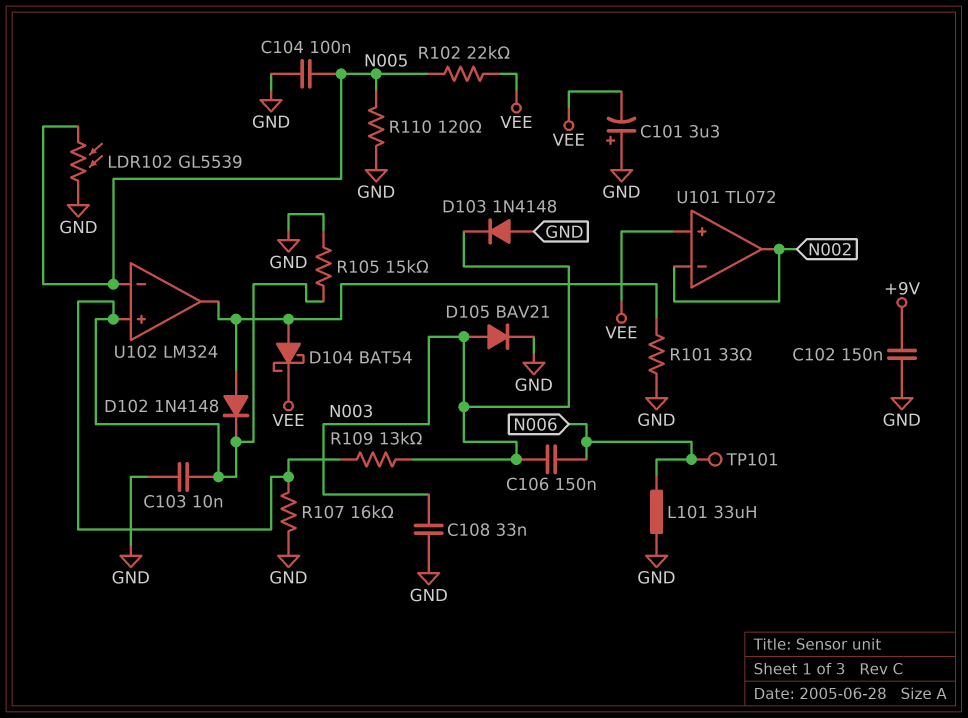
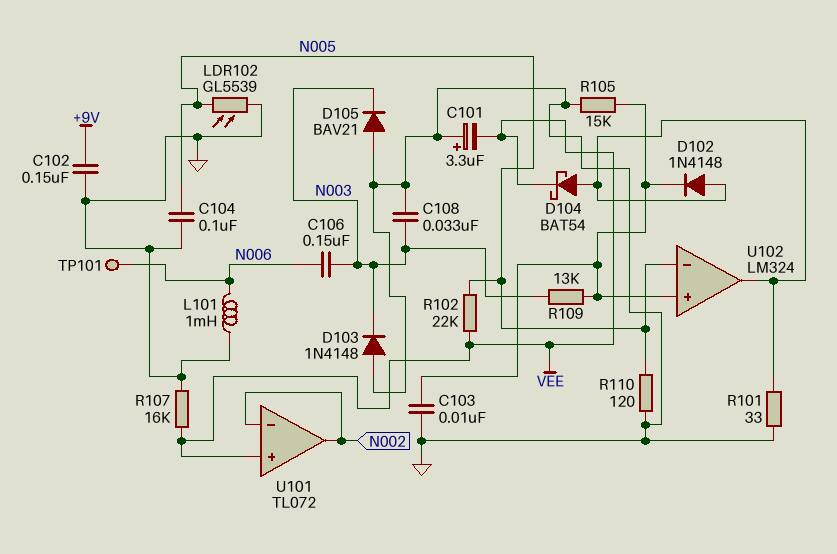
D105: diode BAV21 (A N003, K GND) -> diode BAV21 (A GND, K N003)
L101: 33uH (GND, N006) -> 1mH (GND, N006)
R107: 16k (GND, U102/in+) -> 16k (GND, VEE)

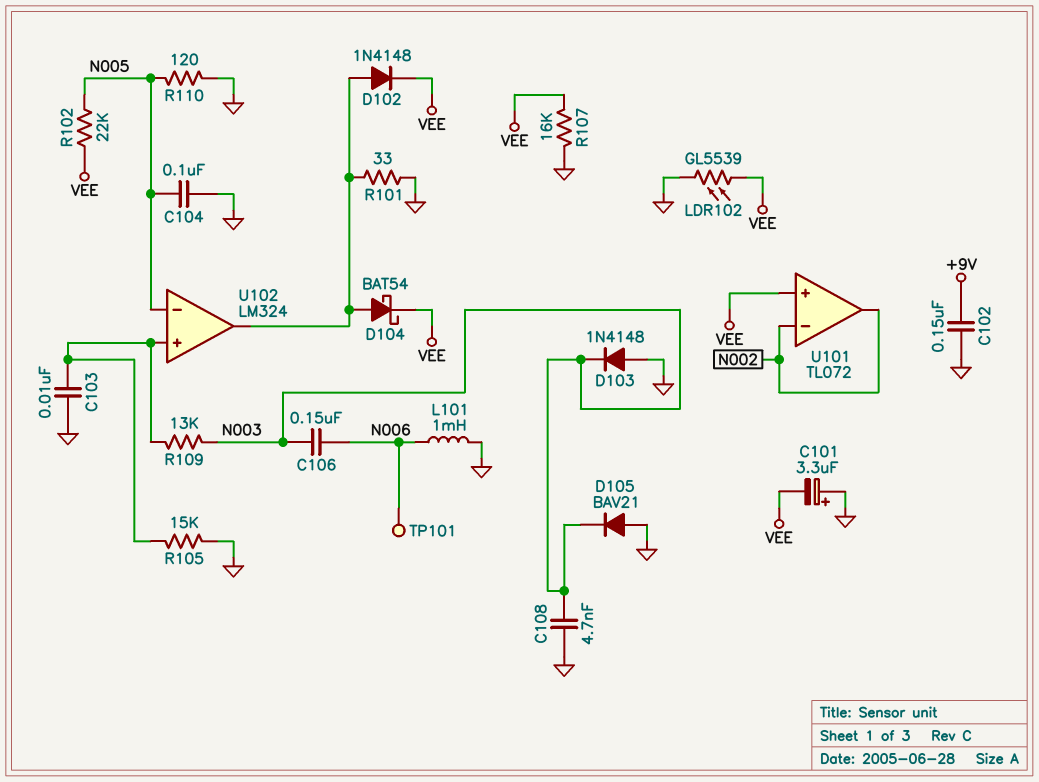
C108: 33nF (GND, N003) -> 4.7nF (GND, N003)
D102: diode 1N4148 (A U102/out, K U102/in+) -> diode 1N4148 (A U102/out, K VEE)
LDR102: GL5539 (GND, N005) -> GL5539 (GND, VEE)

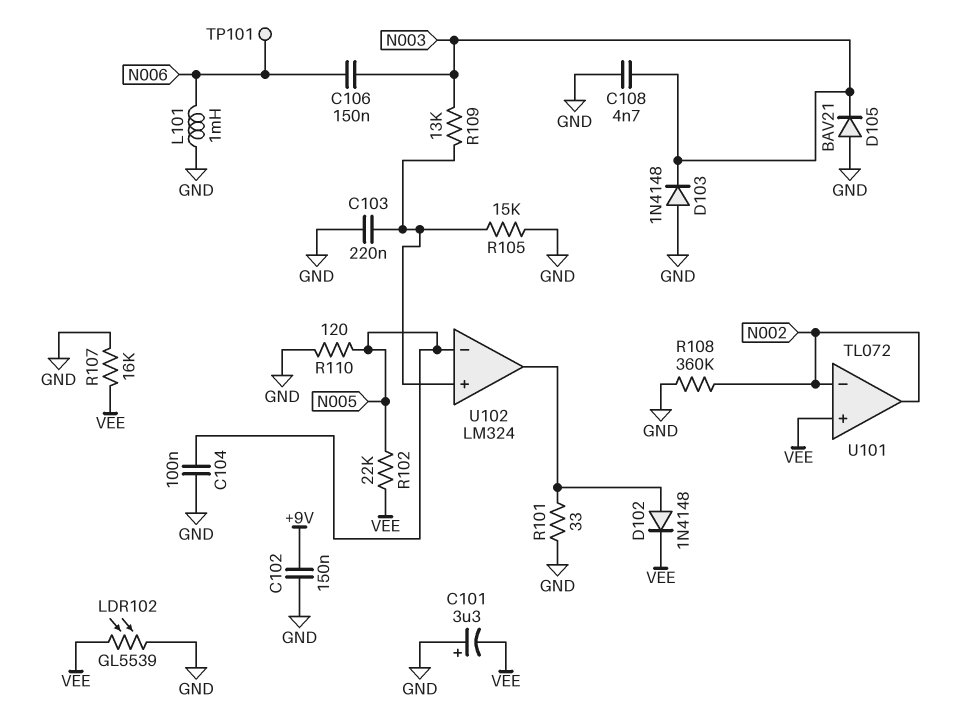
C103: 10nF (GND, U102/in+) -> 220nF (GND, U102/in+)
D104: schottky BAT54 (A U102/out, K VEE) -> none
R108: none -> 360k (GND, N002)

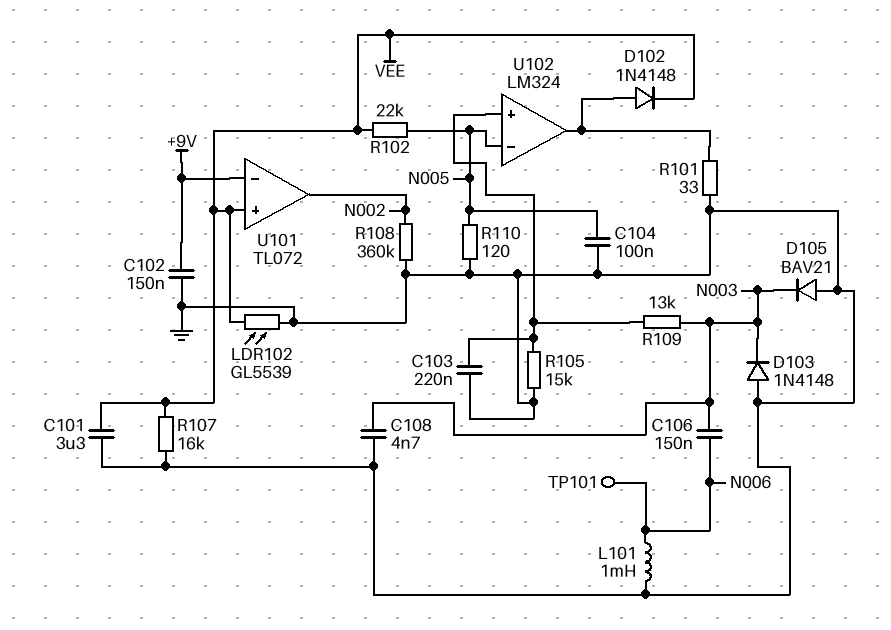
C101: 3.3uF (plus GND, minus VEE) -> 3.3uF (GND, VEE)
U101 pin in-: N002 -> +9V

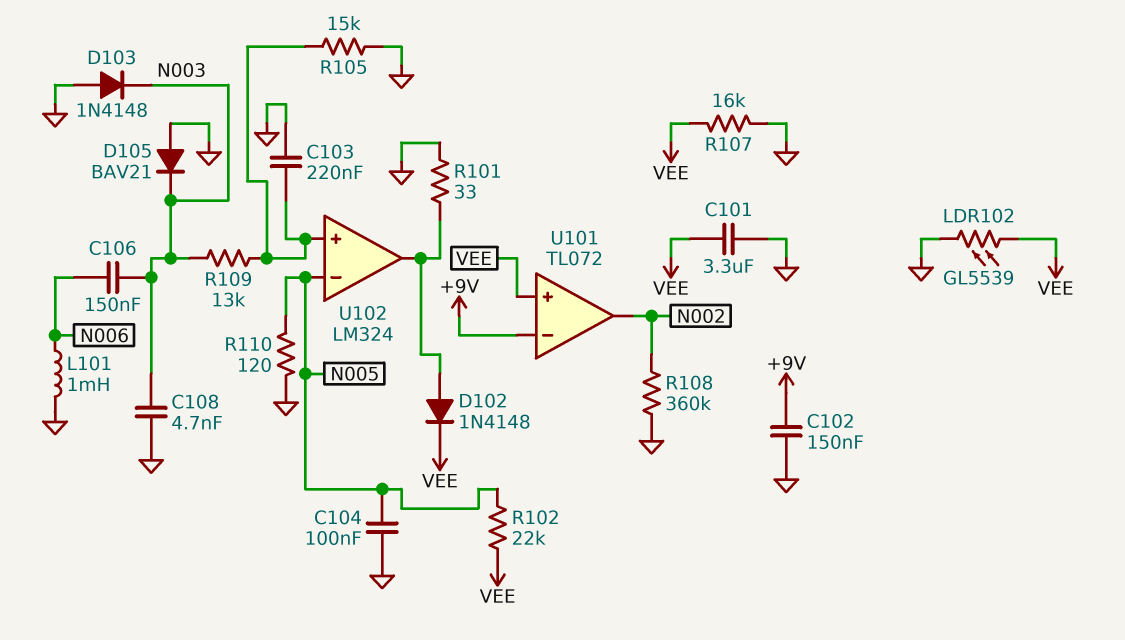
TP101: test point (N006) -> none

